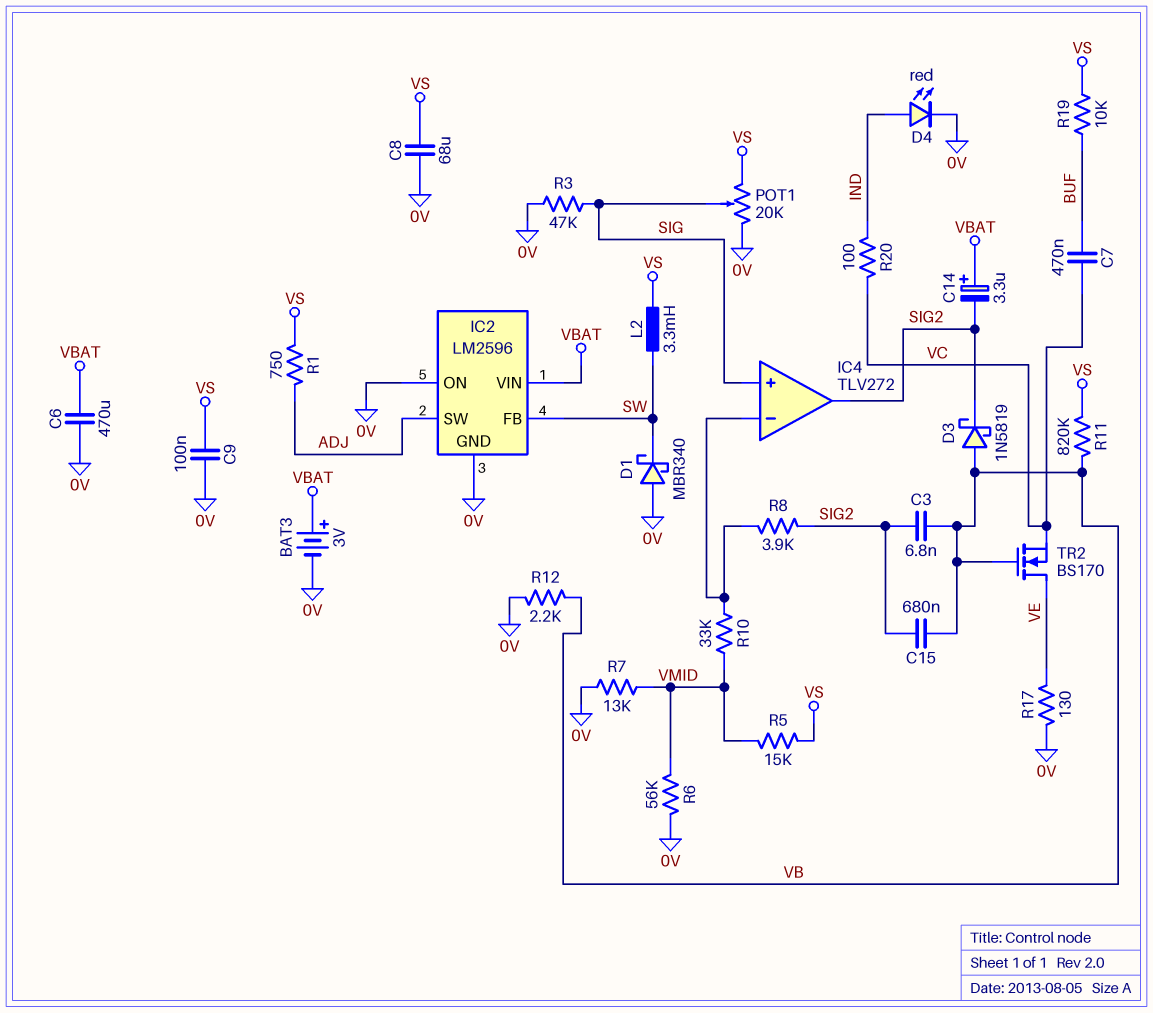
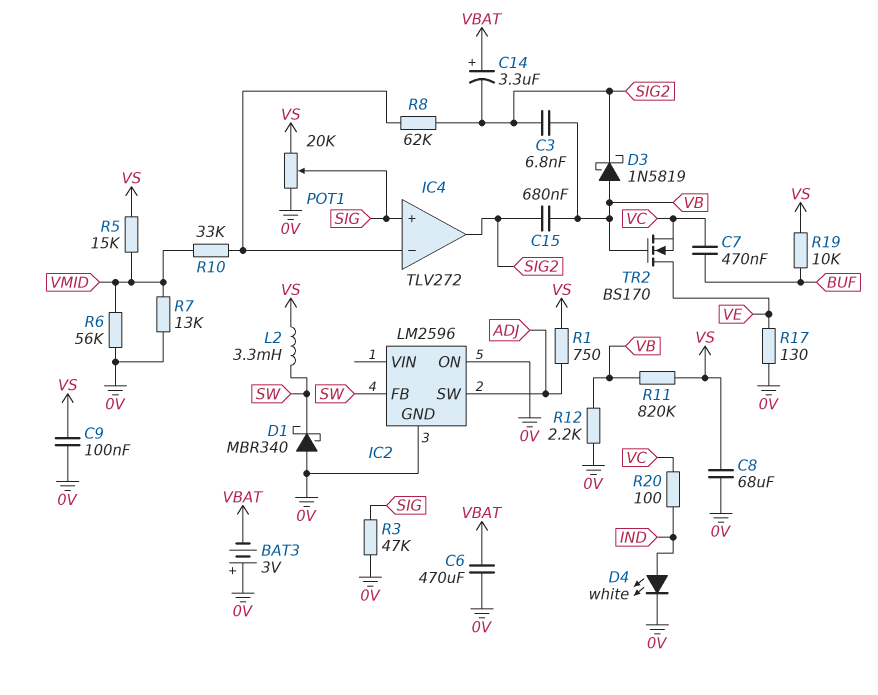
BAT3: 3V (plus VBAT, minus 0V) -> 3V (plus 0V, minus VBAT)
D4: LED red (A IND, K 0V) -> LED white (A IND, K 0V)
IC2 pin VIN: VBAT -> none
R8: 3.9k (IC4/in-, SIG2) -> 62k (IC4/in-, SIG2)

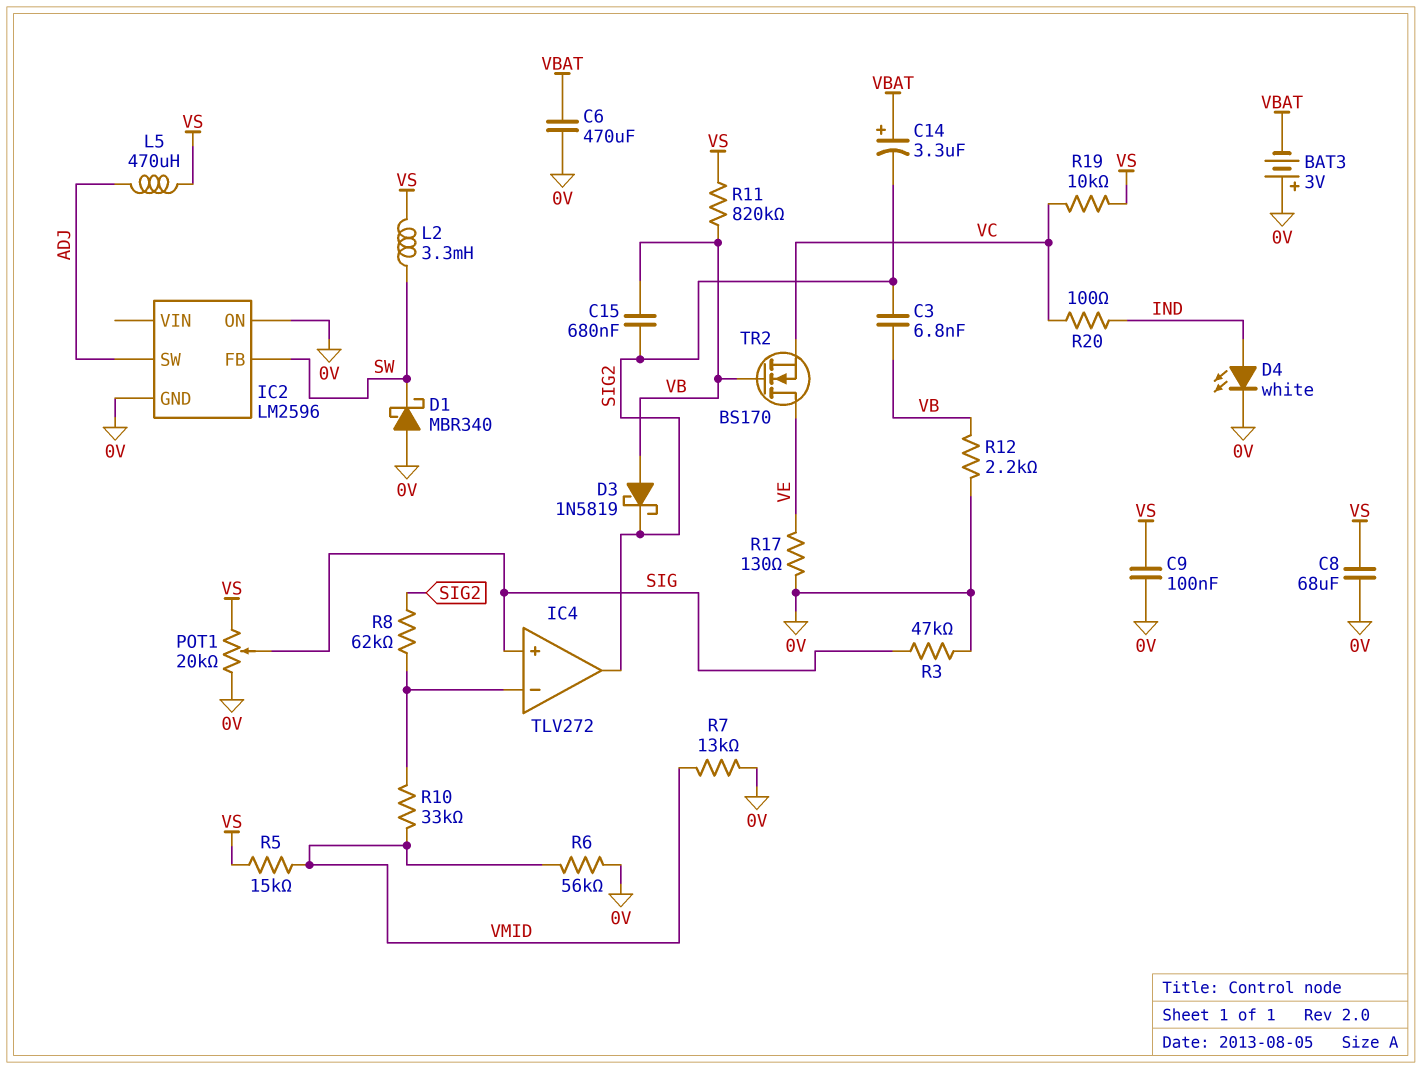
C7: 470nF (BUF, VC) -> none
L5: none -> 470uH (ADJ, VS)
R1: 750 (ADJ, VS) -> none
R19: 10k (BUF, VS) -> 10k (VC, VS)

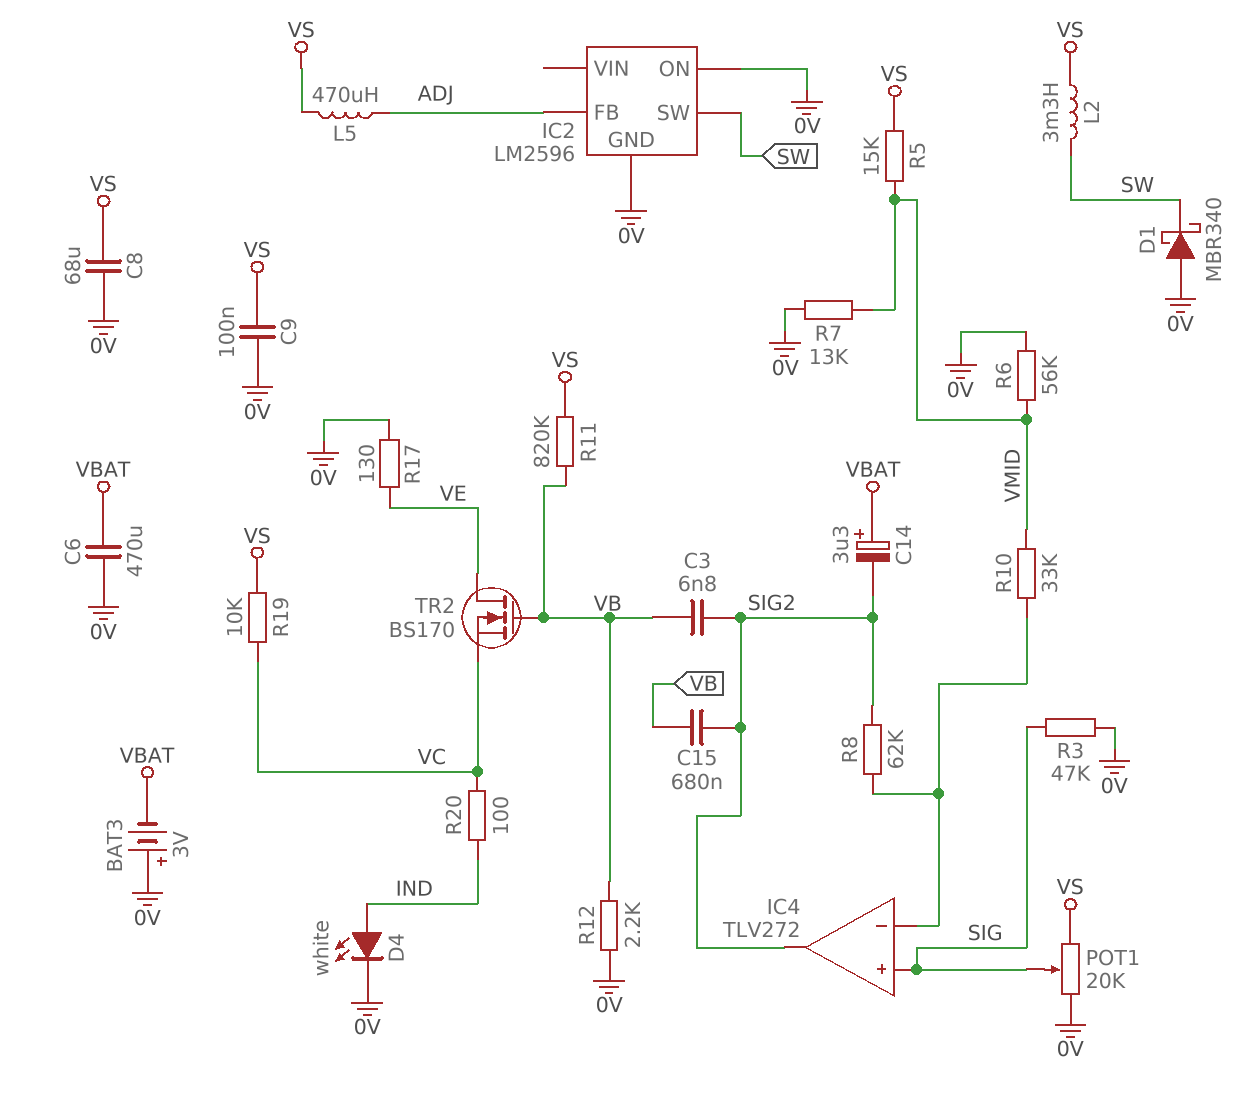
D3: schottky 1N5819 (A VB, K SIG2) -> none
IC2 pin FB: SW -> ADJ
IC2 pin SW: ADJ -> SW

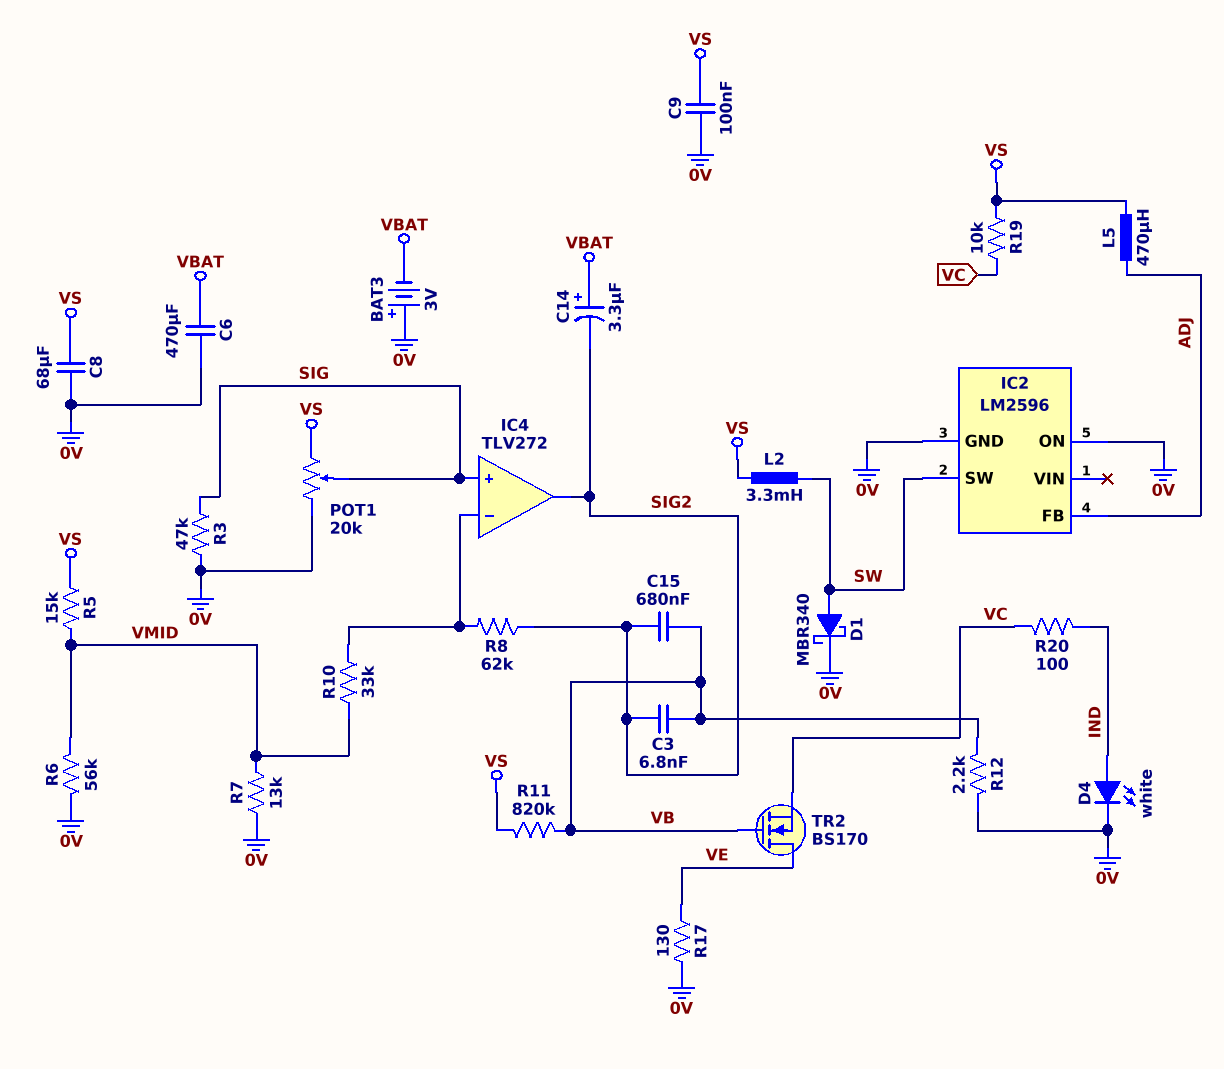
D1: schottky MBR340 (A 0V, K SW) -> schottky MBR340 (A SW, K 0V)

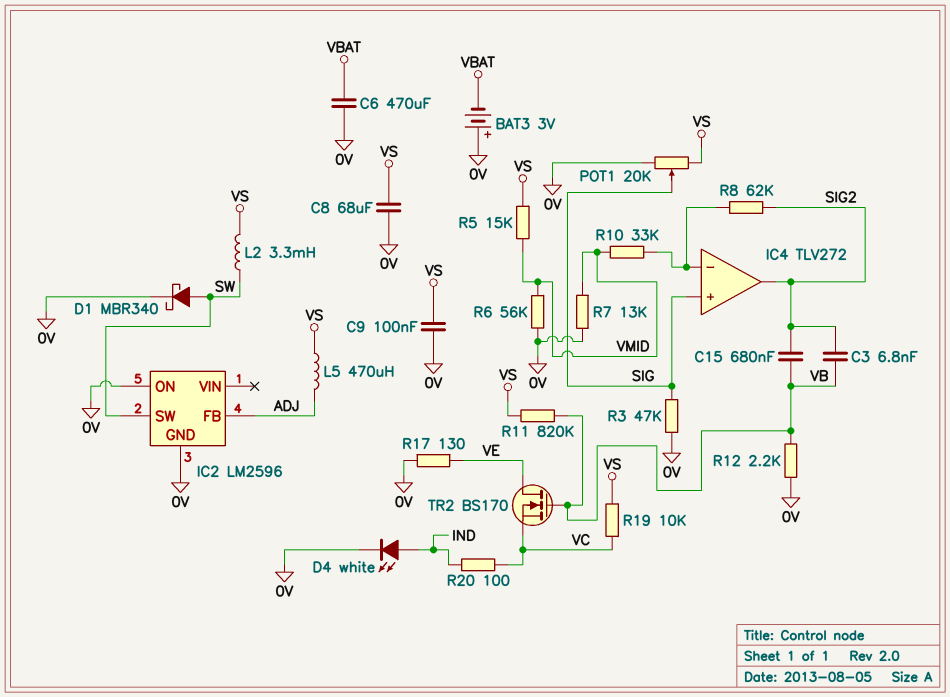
C14: 3.3uF (plus VBAT, minus SIG2) -> none

